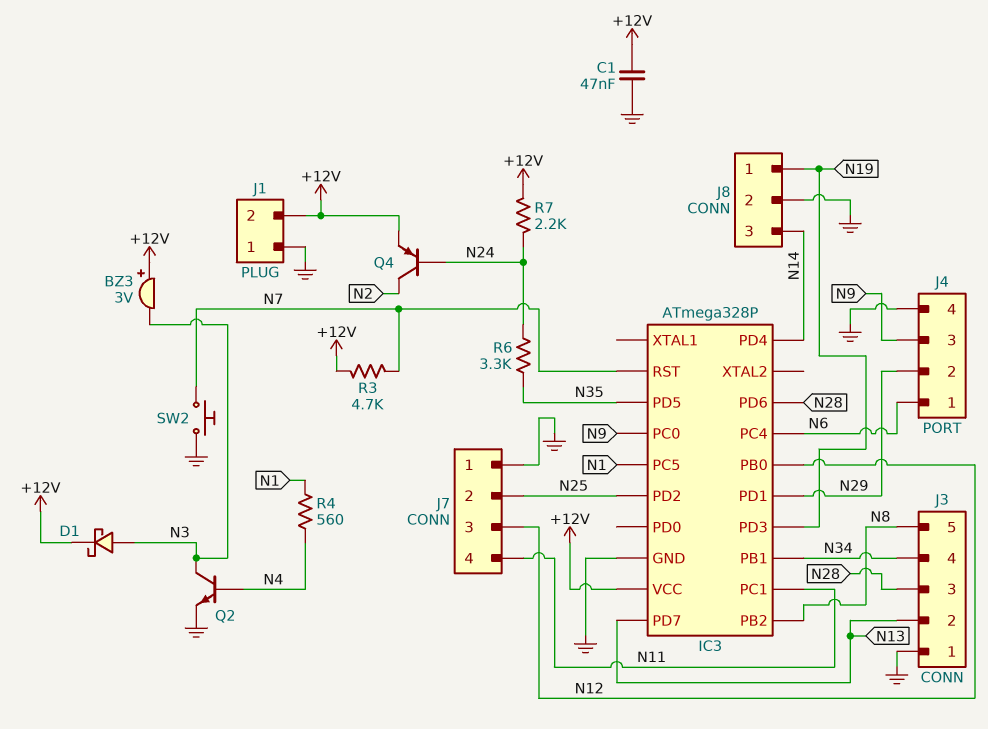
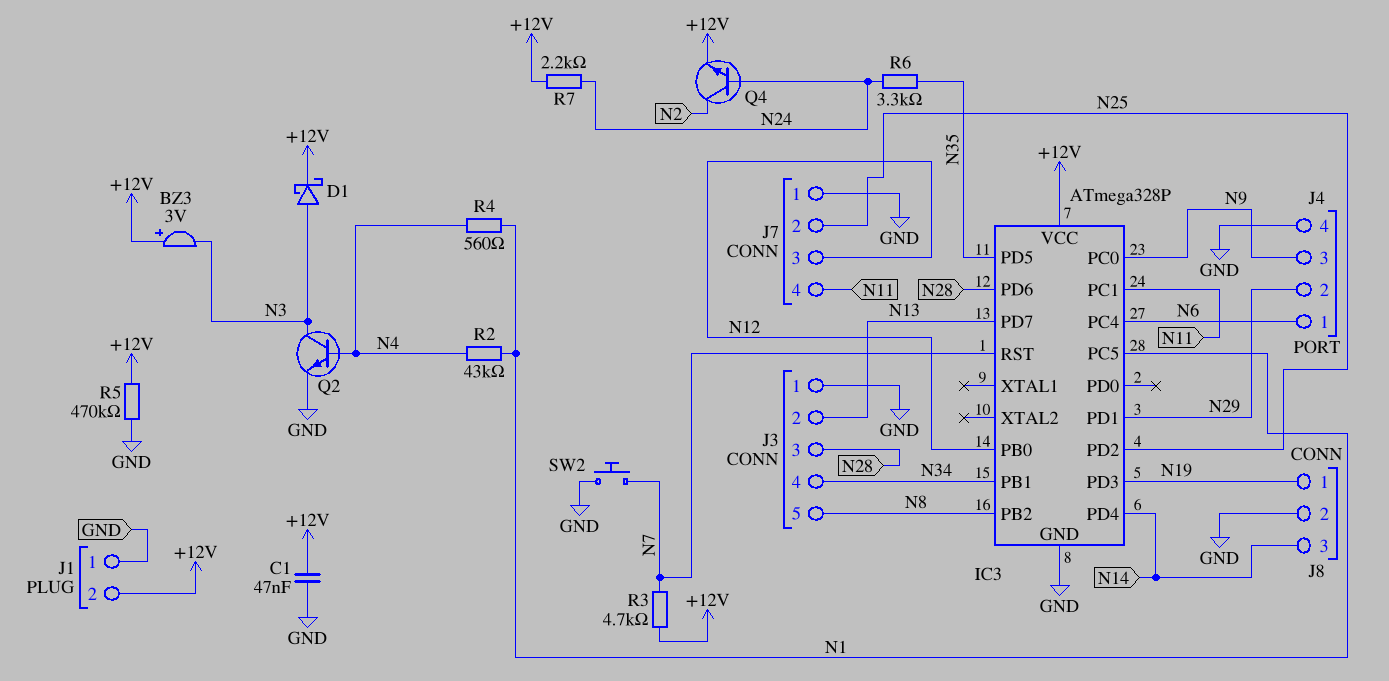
Q4: PNP (B N24, C N2, E +12V) -> NPN (B N24, C N2, E +12V)
R2: none -> 43k (N1, N4)
R5: none -> 470k (+12V, GND)

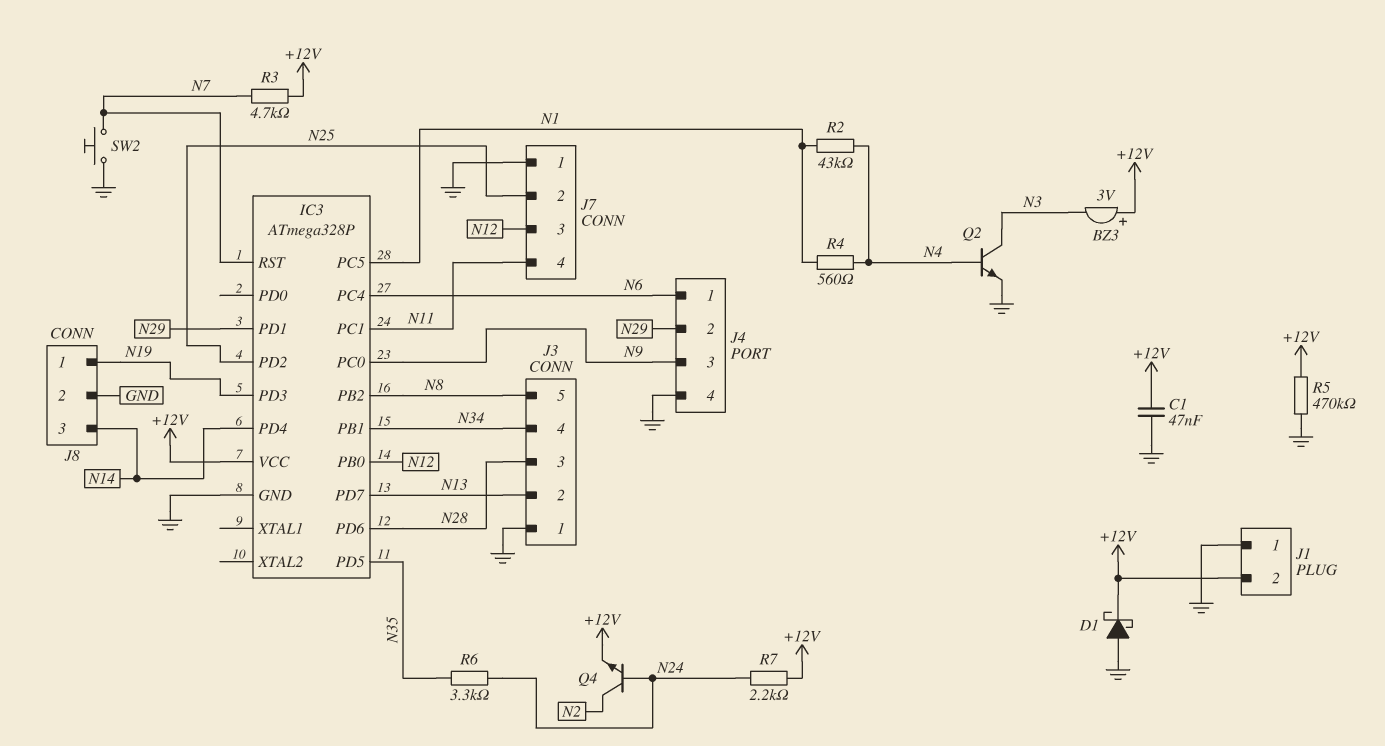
D1: schottky (A N3, K +12V) -> schottky (A GND, K +12V)

